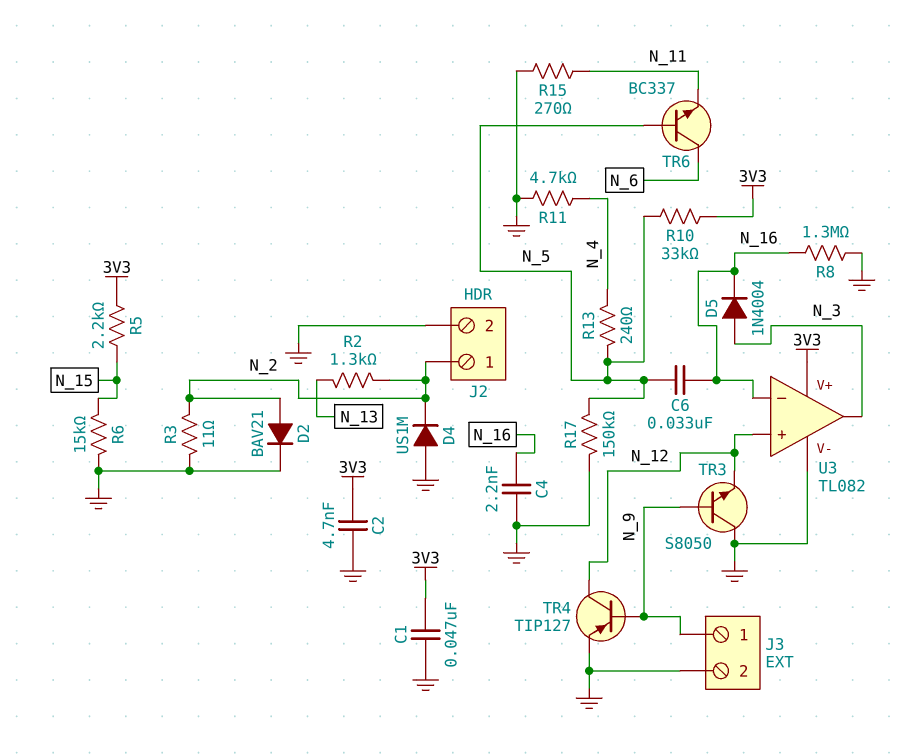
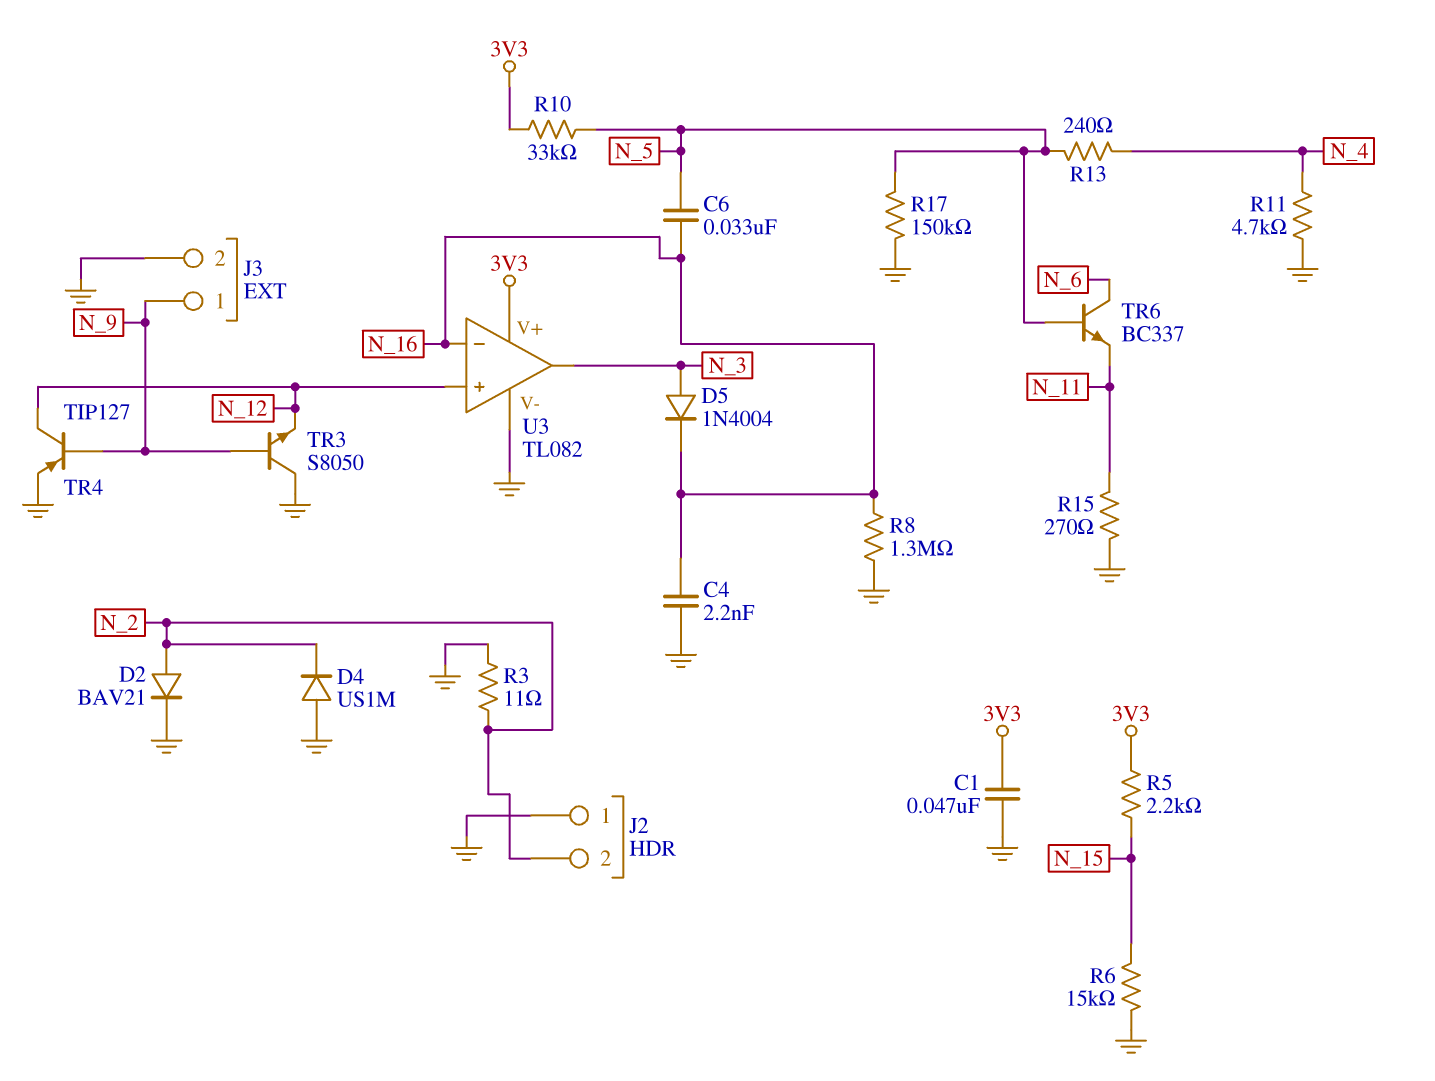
C2: 4.7nF (3V3, GND) -> none
J2 pin 1: N_2 -> GND
J2 pin 2: GND -> N_2
R2: 1.3k (N_2, N_13) -> none

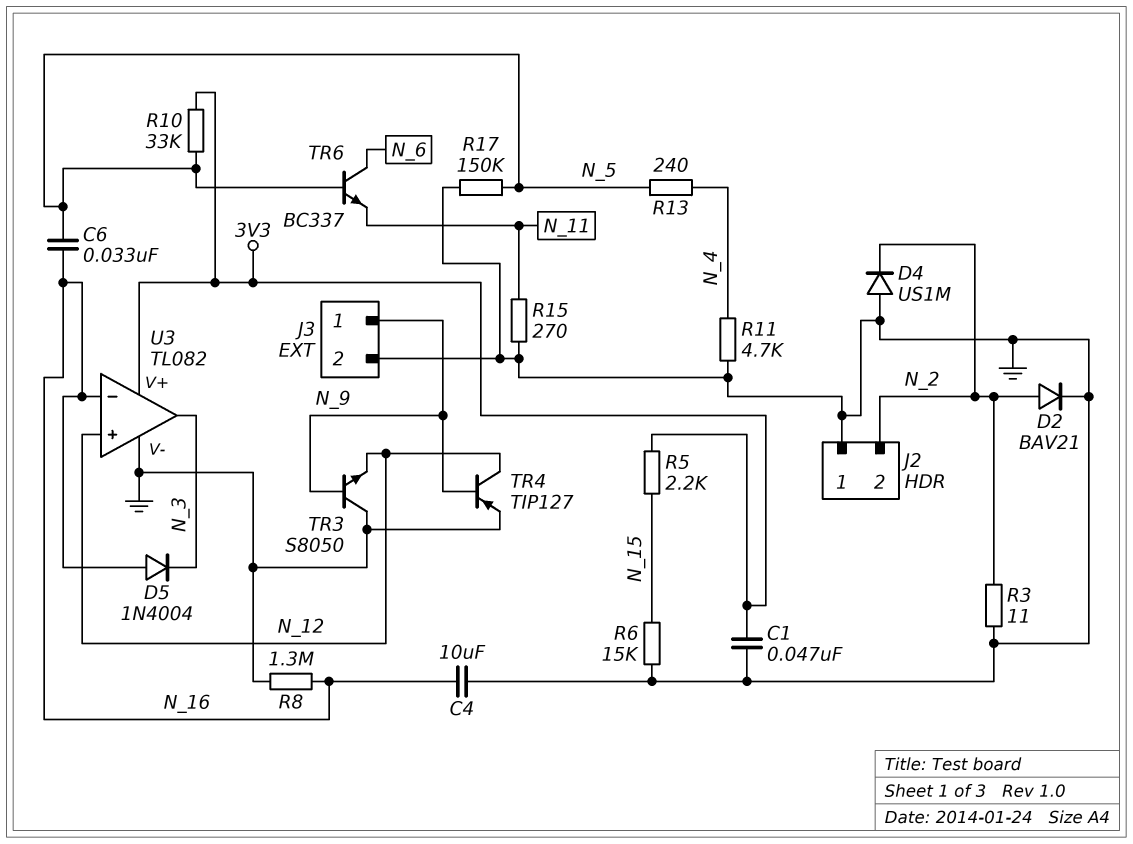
C4: 2.2nF (GND, N_16) -> 10uF (GND, N_16)
D5: diode 1N4004 (A N_3, K N_16) -> diode 1N4004 (A N_16, K N_3)

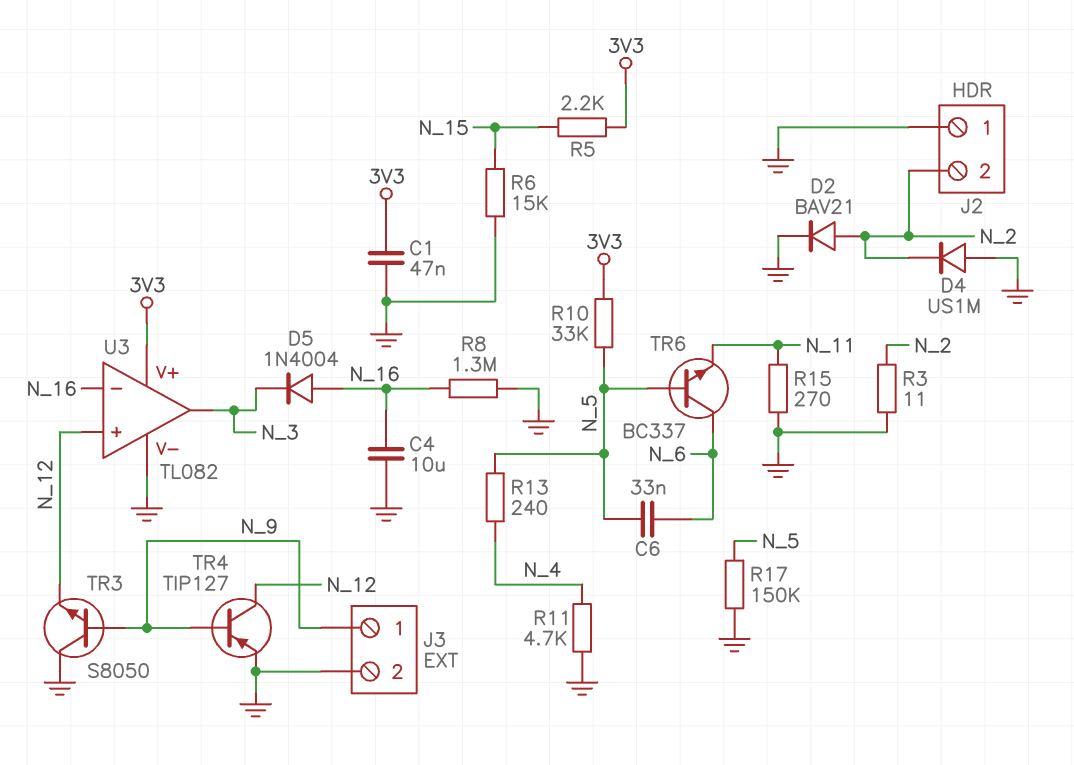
C6: 33nF (N_5, N_16) -> 33nF (N_5, N_6)

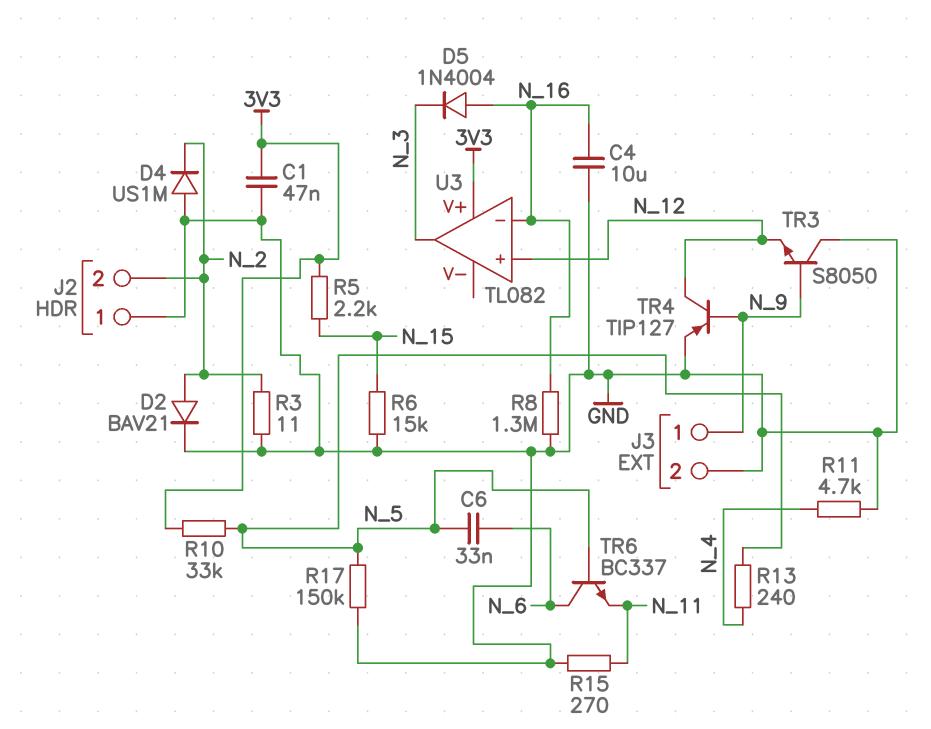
U3 pin V-: GND -> none

